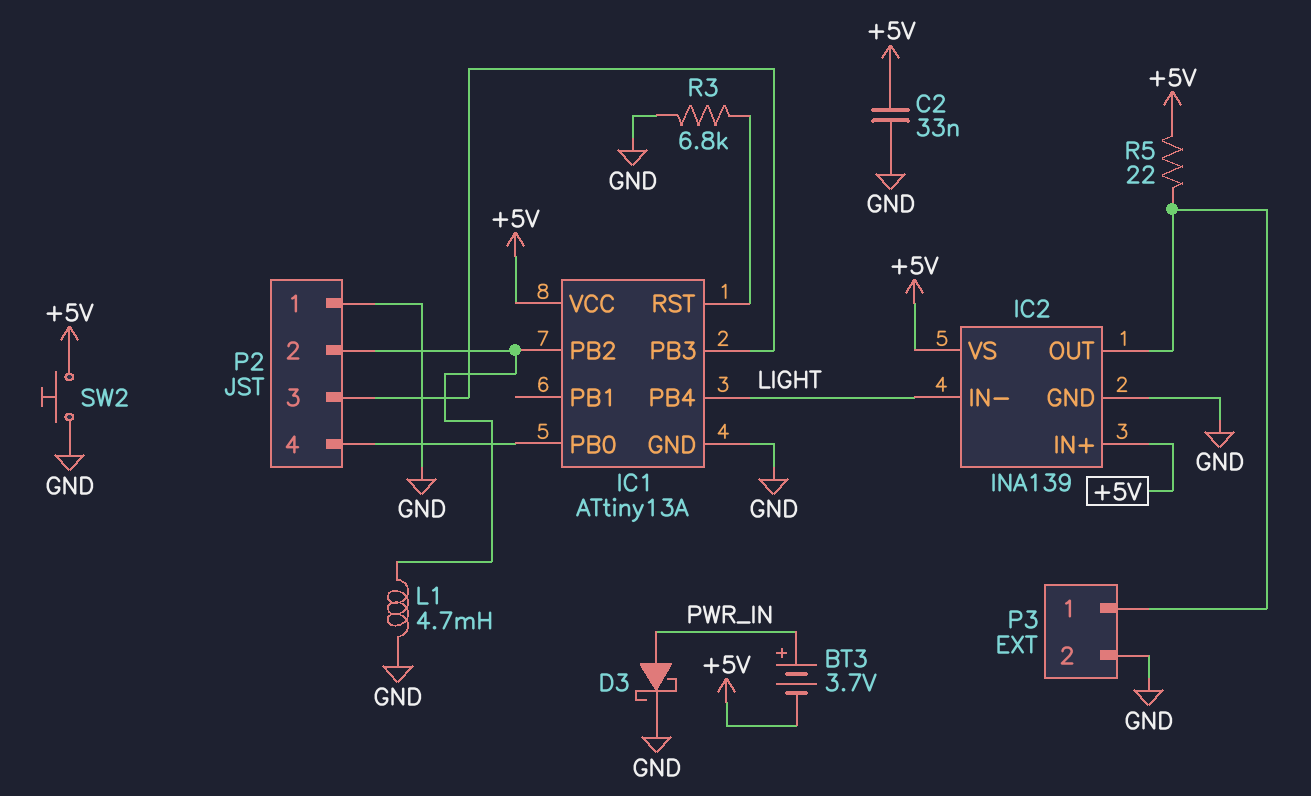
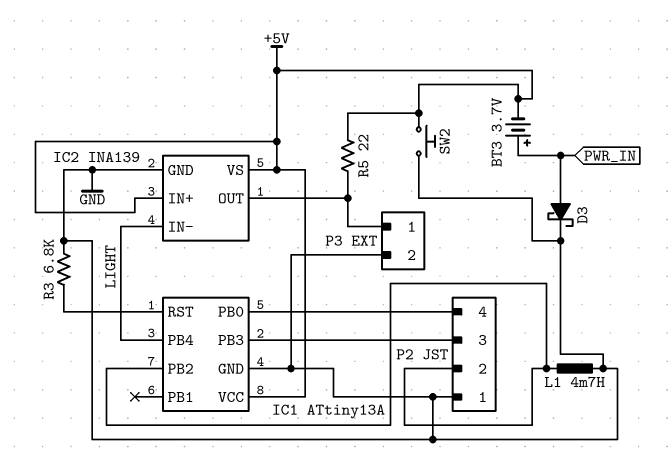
C2: 33nF (+5V, GND) -> none

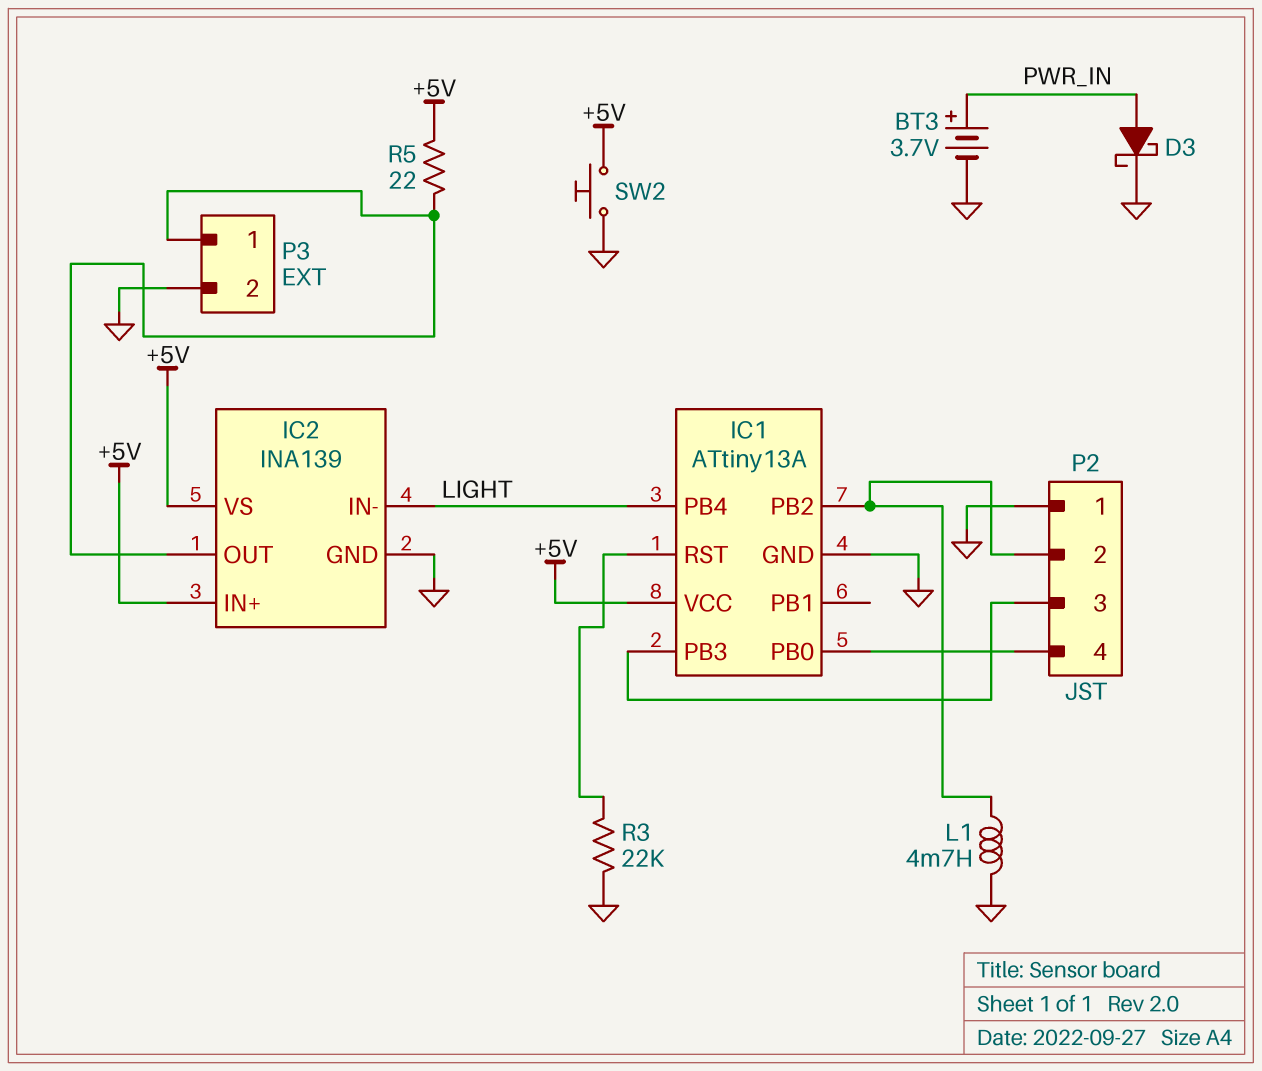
BT3: 3.7V (plus PWR_IN, minus +5V) -> 3.7V (plus PWR_IN, minus GND)
R3: 6.8k (GND, IC1/RST) -> 22k (GND, IC1/RST)

